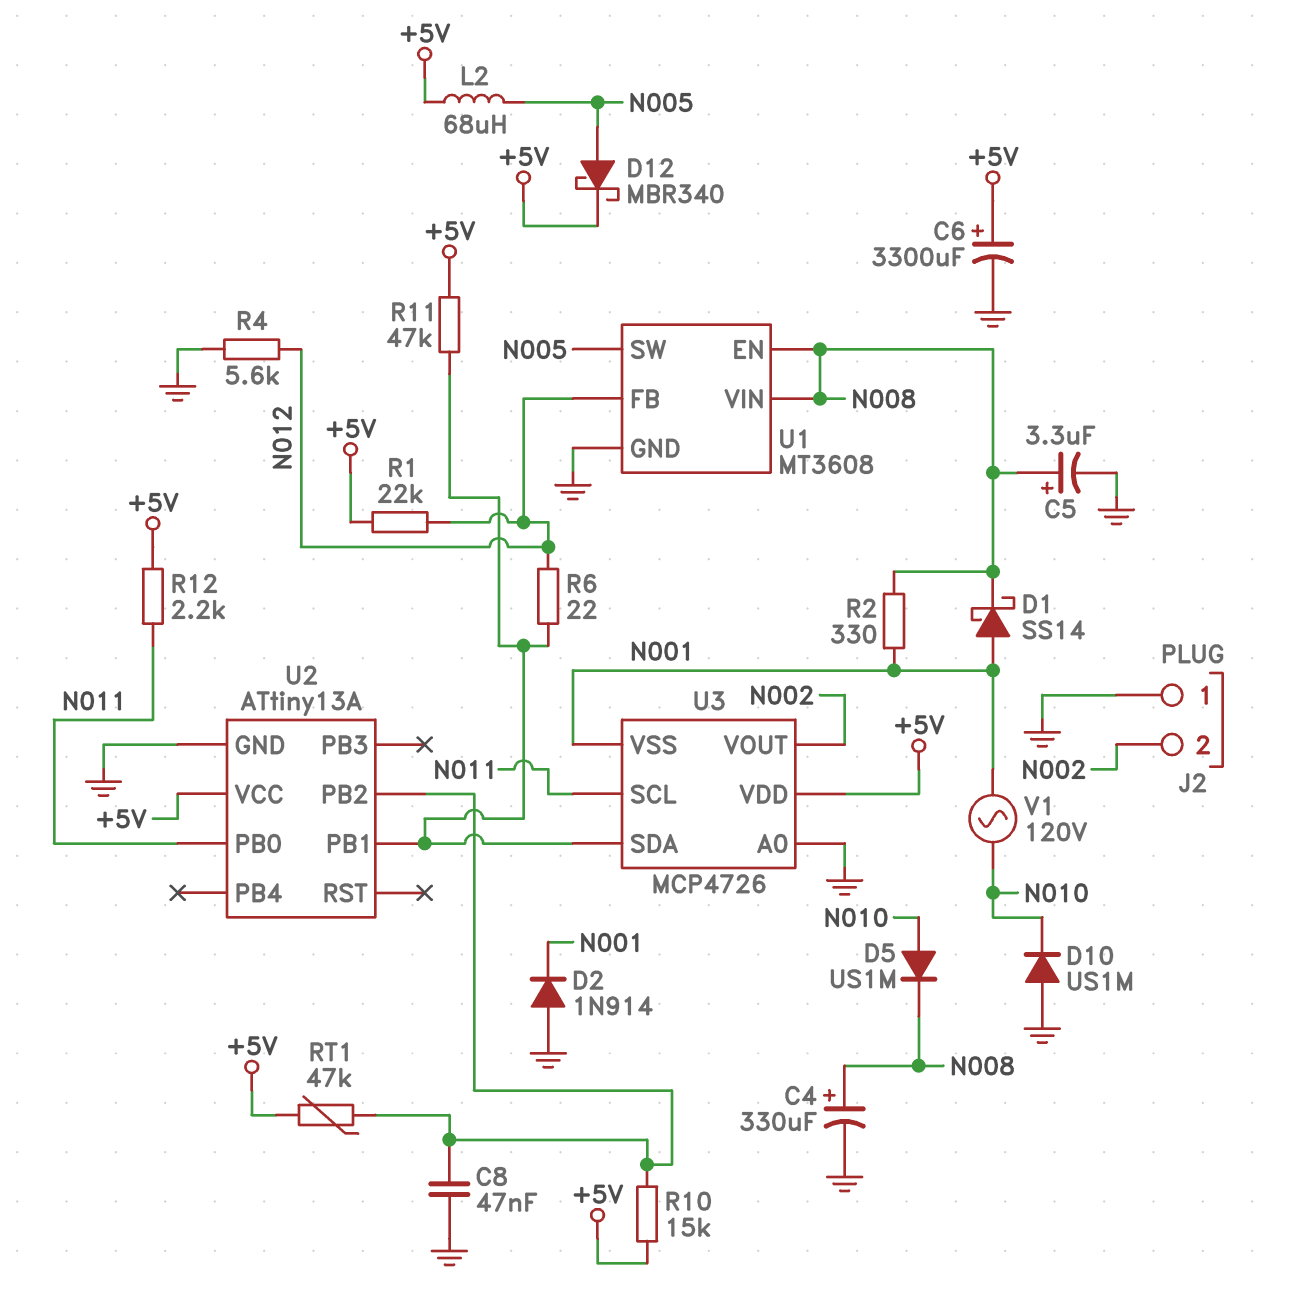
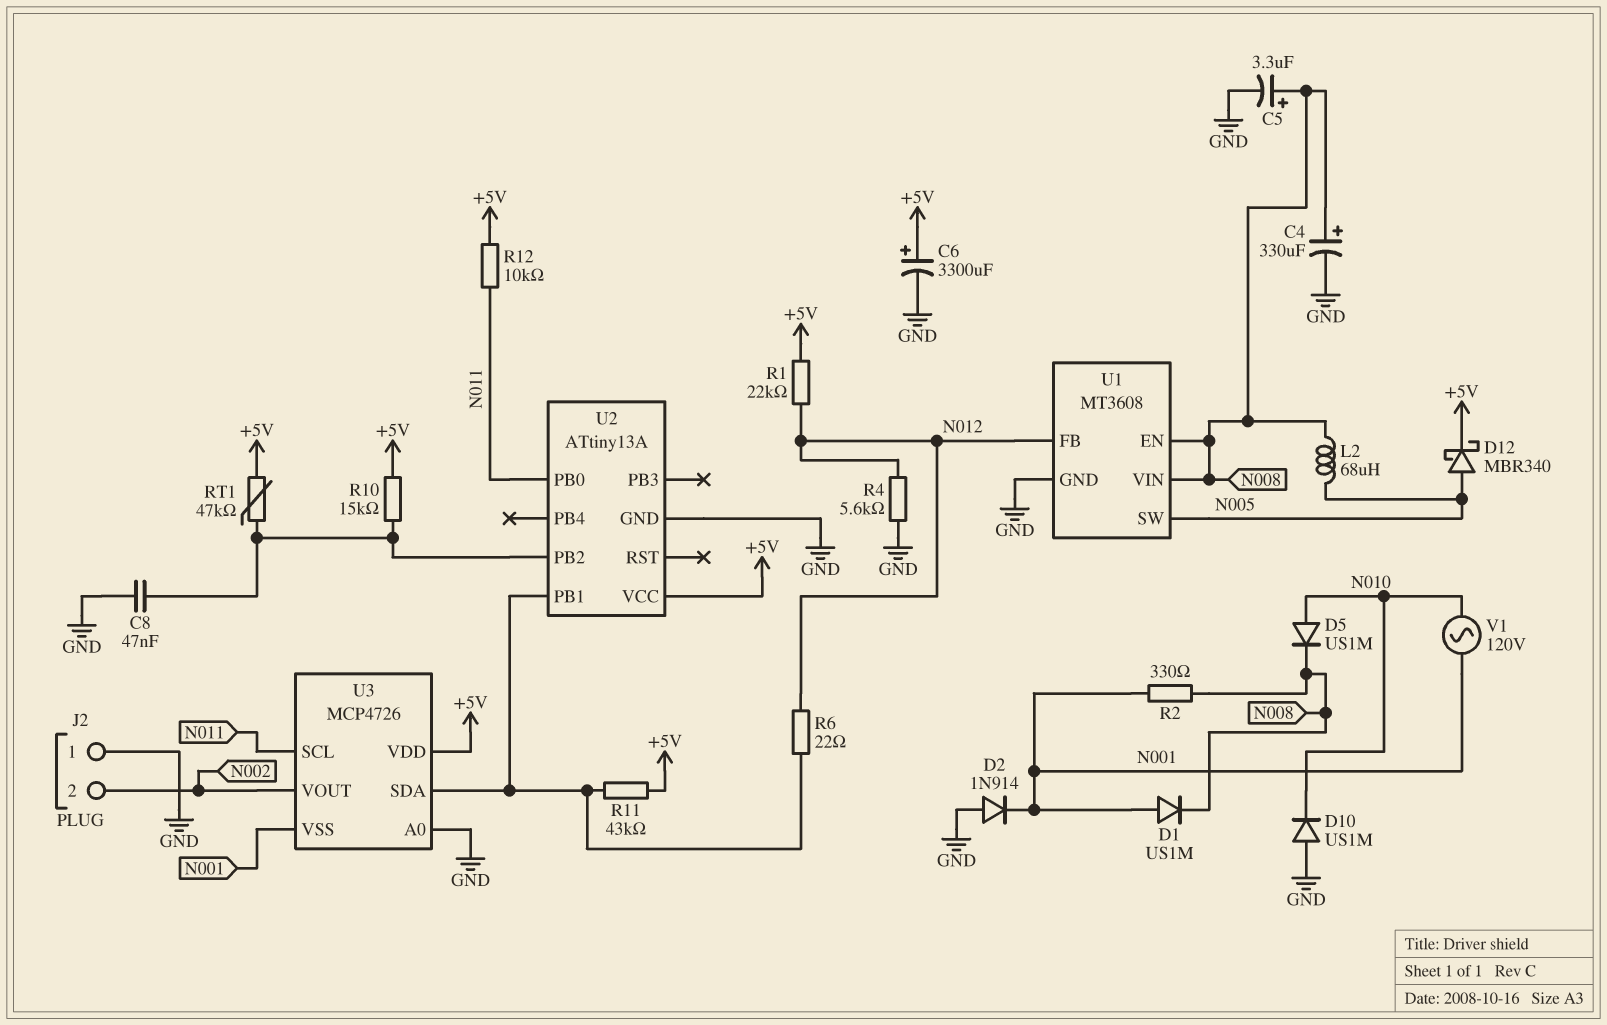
D1: schottky SS14 (A N001, K N008) -> diode US1M (A N001, K N008)
L2: 68uH (+5V, N005) -> 68uH (N005, N008)
R11: 47k (+5V, U2/PB1) -> 43k (+5V, U2/PB1)
R12: 2.2k (+5V, N011) -> 10k (+5V, N011)

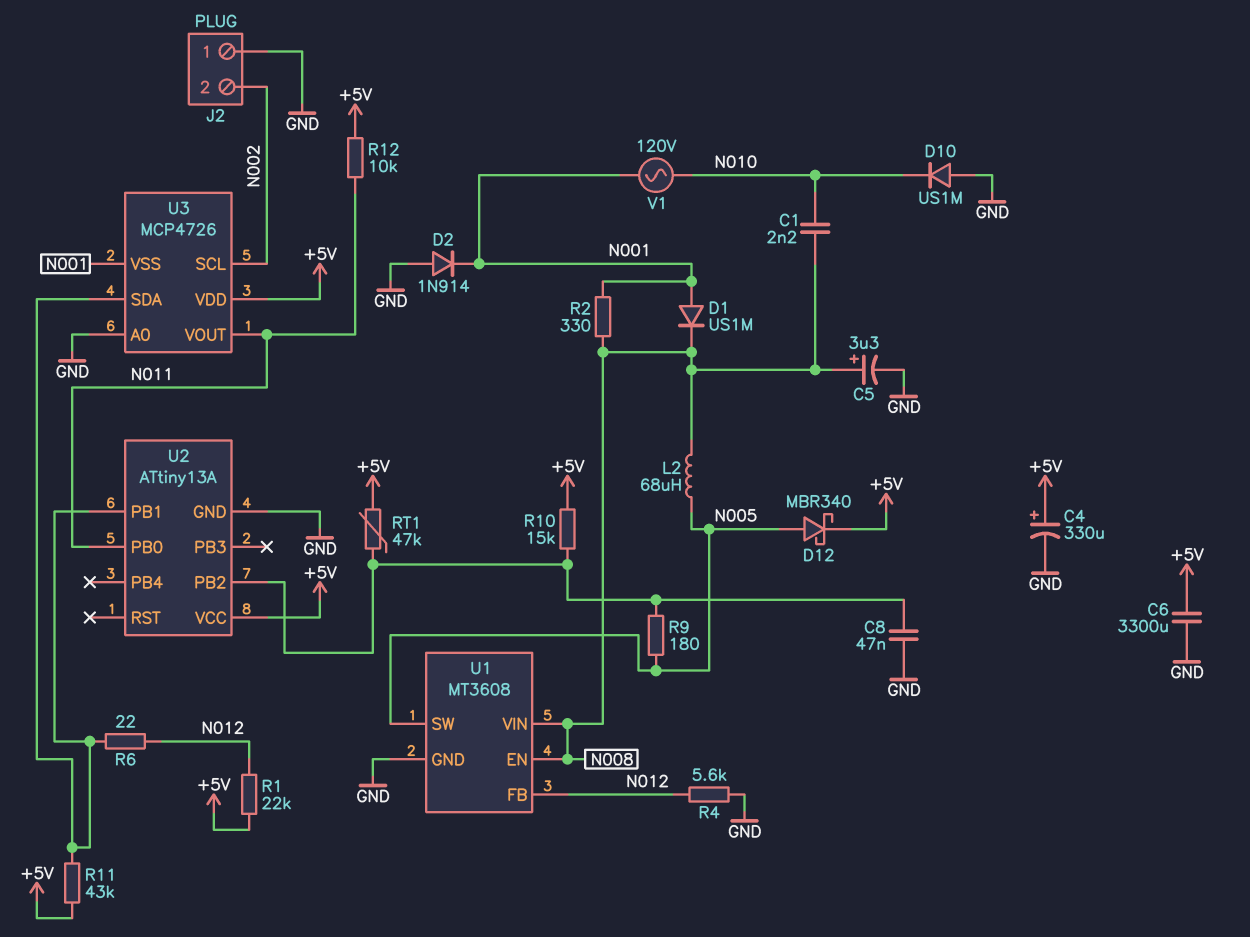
C1: none -> 2.2nF (N008, N010)
C4: 330uF (plus N008, minus GND) -> 330uF (plus +5V, minus GND)
C6: 3300uF (plus +5V, minus GND) -> 3300uF (+5V, GND)
D5: diode US1M (A N010, K N008) -> none
R9: none -> 180 (N005, U2/PB2)
U3 pin SCL: N011 -> N002
U3 pin VOUT: N002 -> N011

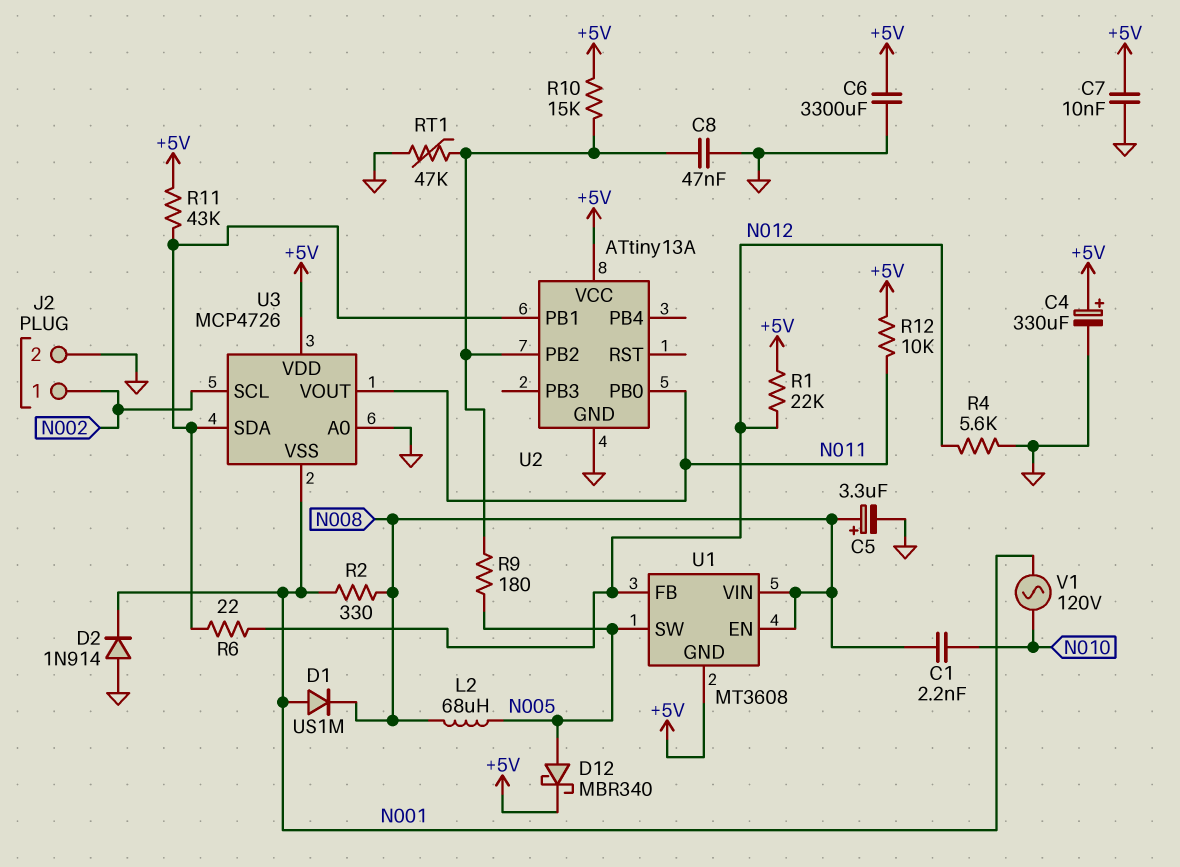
C7: none -> 10nF (+5V, GND)
D10: diode US1M (A GND, K N010) -> none
J2 pin 1: GND -> N002
J2 pin 2: N002 -> GND
RT1: 47k (+5V, U2/PB2) -> 47k (GND, U2/PB2)
U1 pin GND: GND -> +5V

